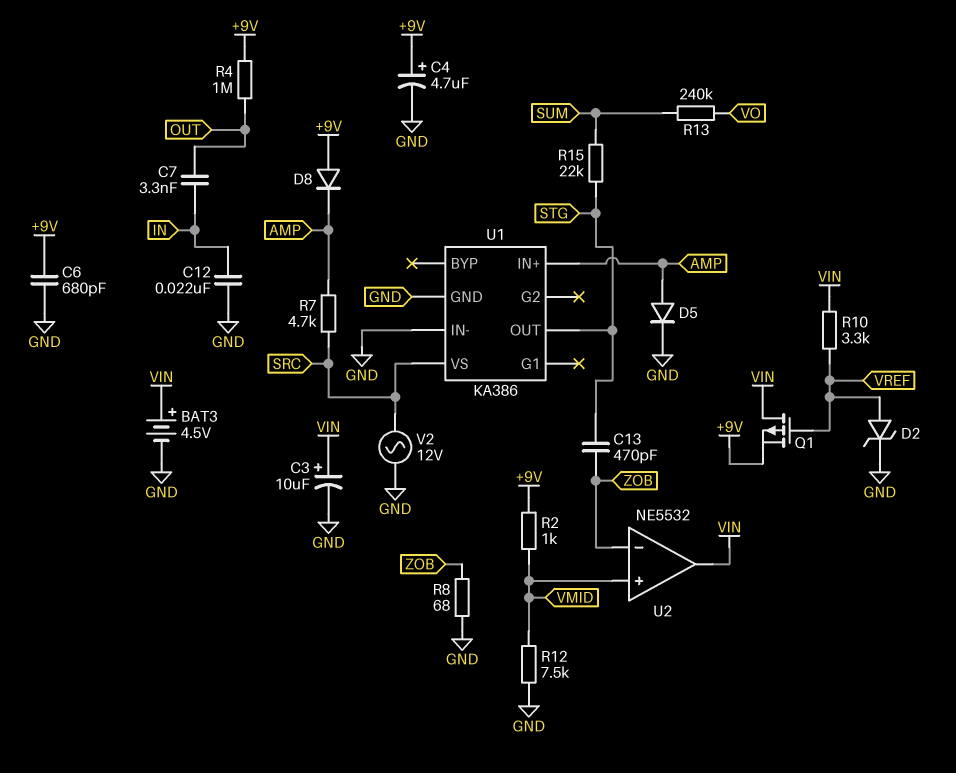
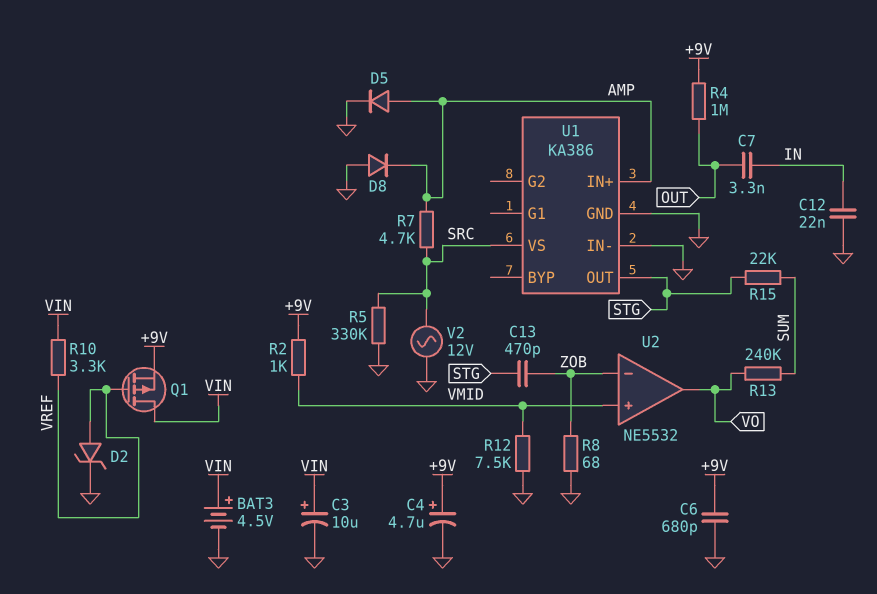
D8: diode (A +9V, K AMP) -> diode (A GND, K AMP)
R5: none -> 330k (GND, SRC)
U2 pin out: VIN -> VO

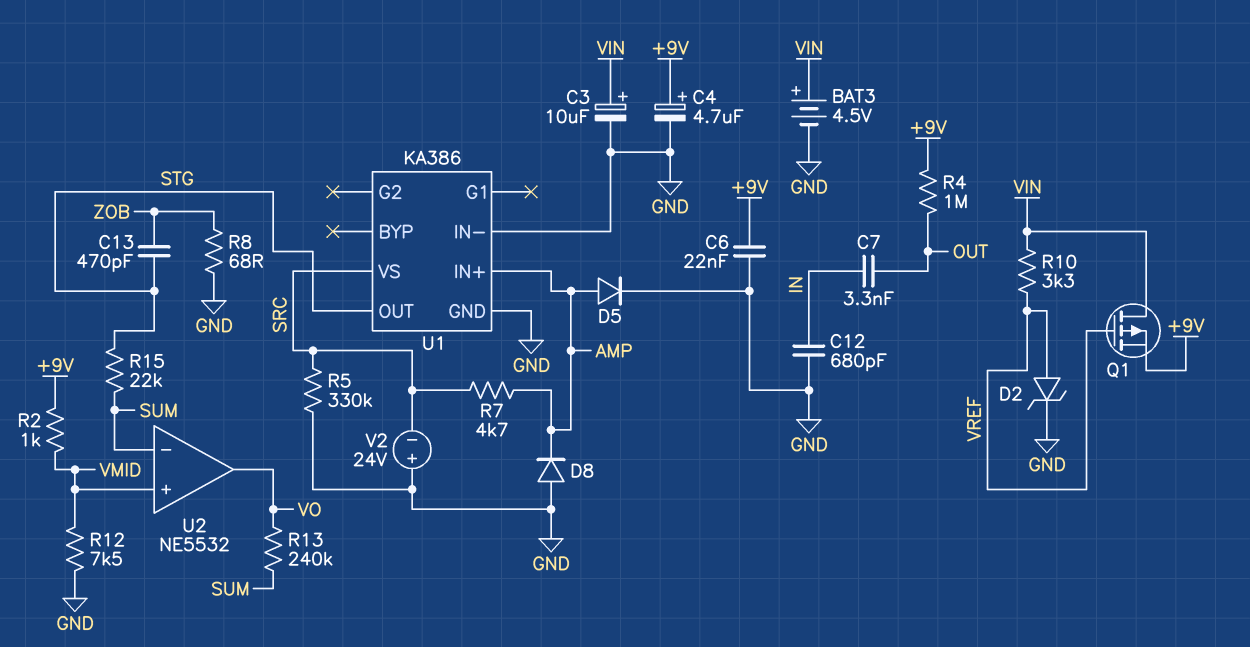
C6: 680pF (+9V, GND) -> 22nF (+9V, GND)
C12: 22nF (GND, IN) -> 680pF (GND, IN)
U2 pin in-: ZOB -> SUM
V2: AC 12V (GND, SRC) -> 24V (plus GND, minus SRC)

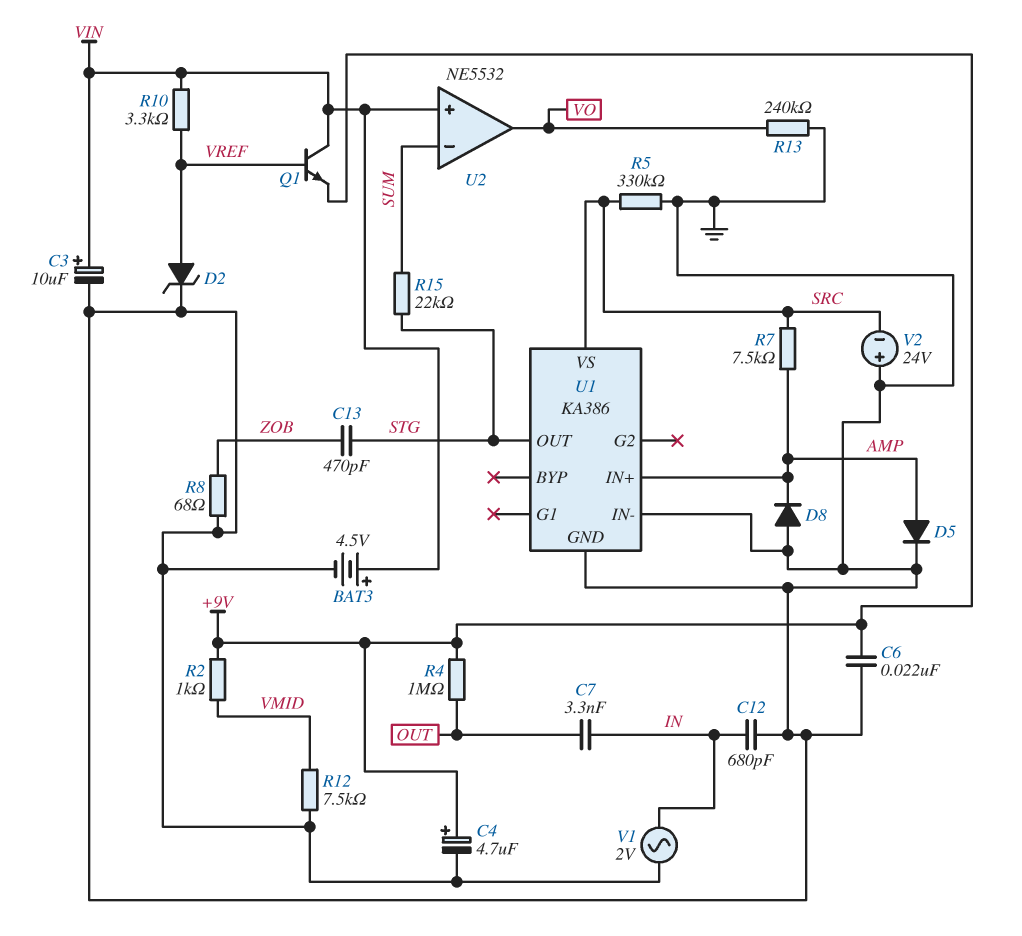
Q1: PMOS (G VREF, D VIN, S +9V) -> NPN (B VREF, C VIN, E +9V)
R7: 4.7k (AMP, SRC) -> 7.5k (AMP, SRC)
R13: 240k (SUM, VO) -> 240k (GND, VO)
U2 pin in+: VMID -> VIN
V1: none -> AC 2V (GND, IN)

